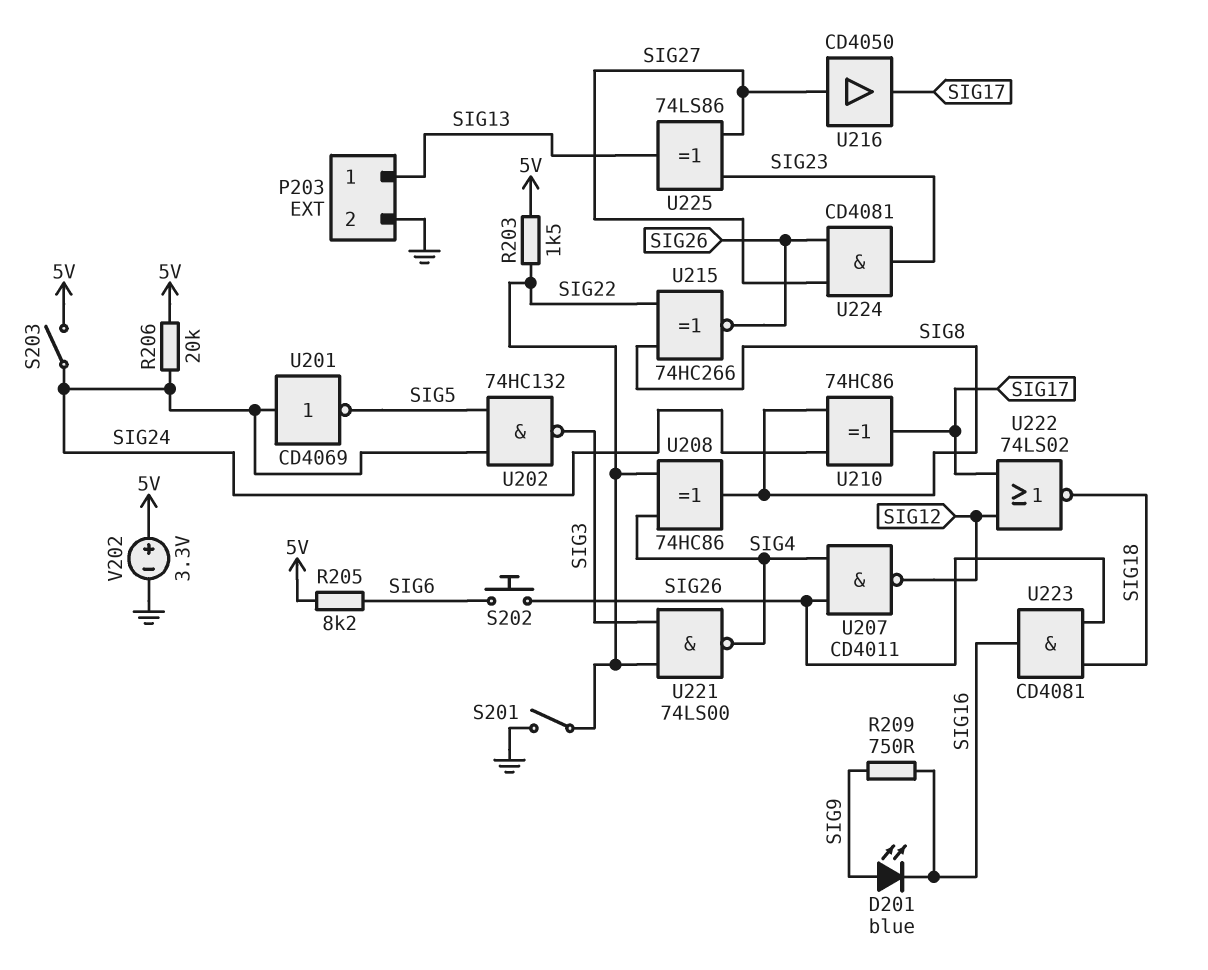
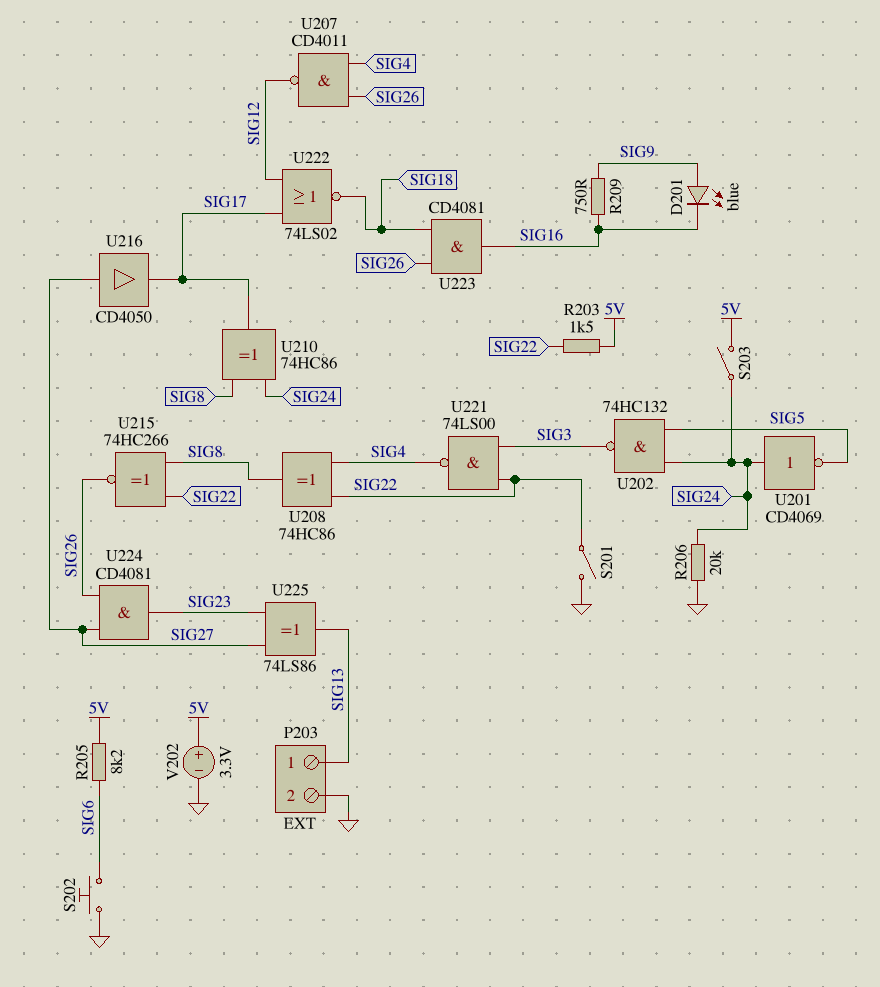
R206: 20k (5V, SIG24) -> 20k (GND, SIG24)
S202: button (SIG6, SIG26) -> button (GND, SIG6)

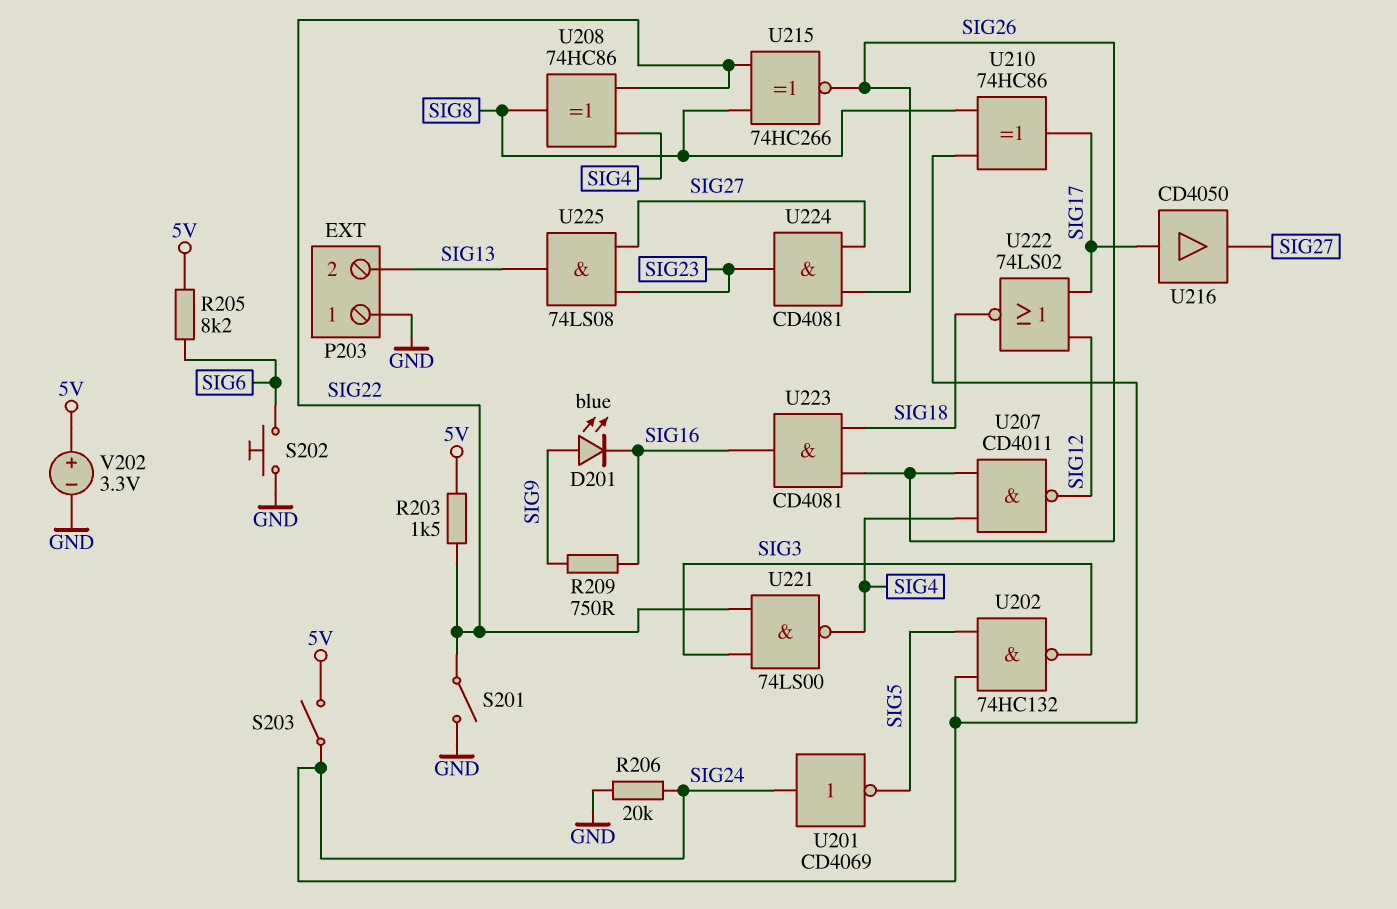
P203 pin 1: SIG13 -> GND
P203 pin 2: GND -> SIG13
U216: buffer CD4050 (in SIG27, out SIG17) -> buffer CD4050 (in SIG17, out SIG27)
U225: XOR 74LS86 (in SIG23, in SIG27, out SIG13) -> AND 74LS08 (in SIG23, in SIG27, out SIG13)

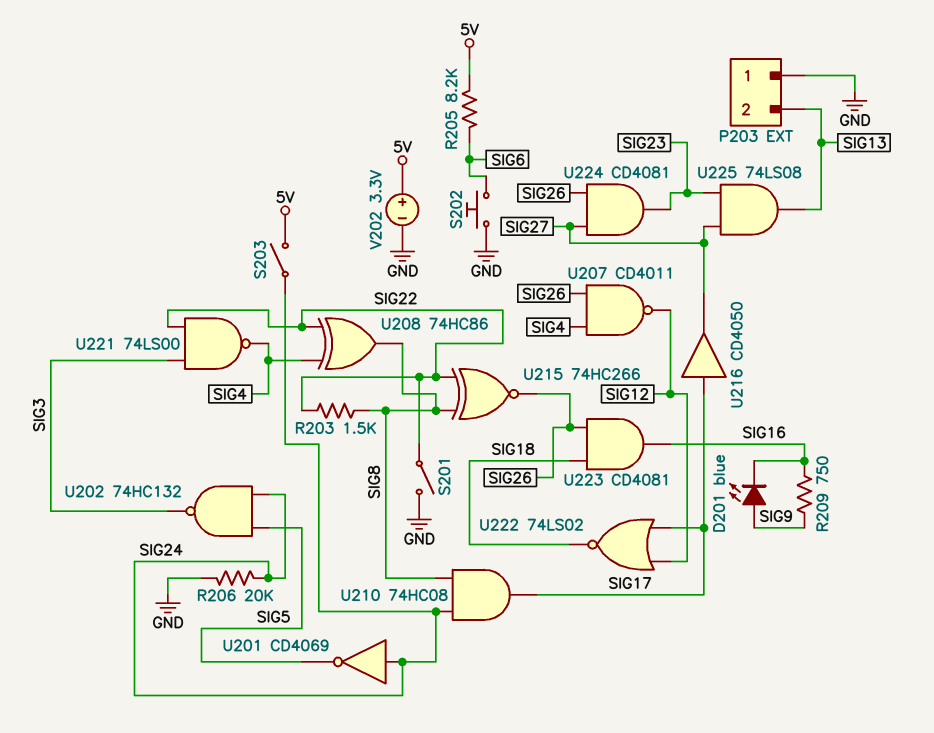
R203: 1.5k (5V, SIG22) -> 1.5k (SIG8, SIG22)
U210: XOR 74HC86 (in SIG8, in SIG24, out SIG17) -> AND 74HC08 (in SIG8, in SIG24, out SIG17)

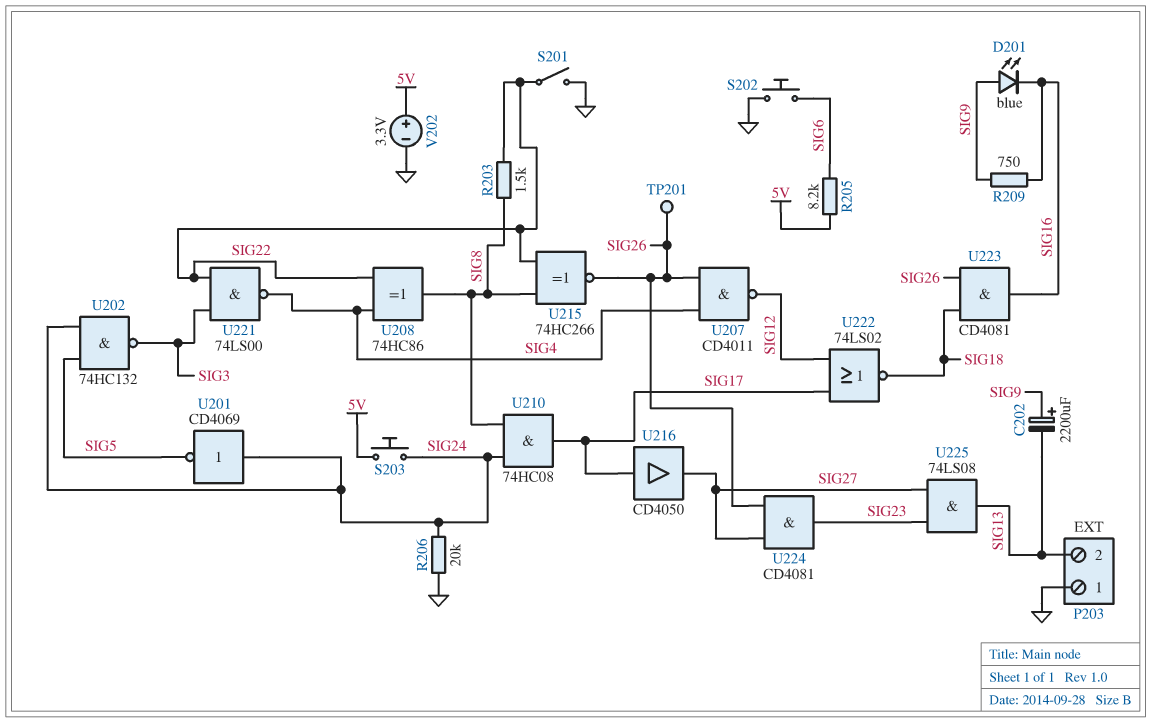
C202: none -> 2200uF (plus SIG9, minus SIG13)
S203: switch (5V, SIG24) -> button (5V, SIG24)
TP201: none -> test point (SIG26)

